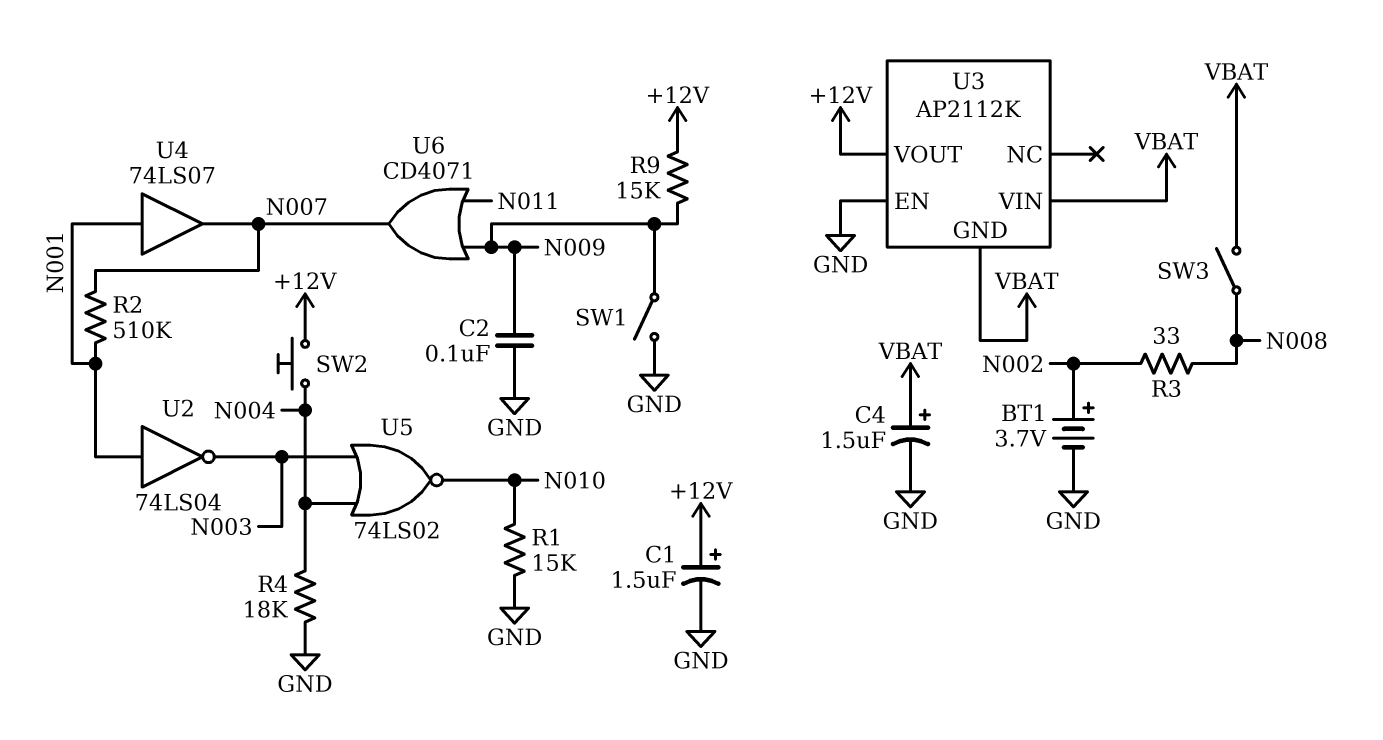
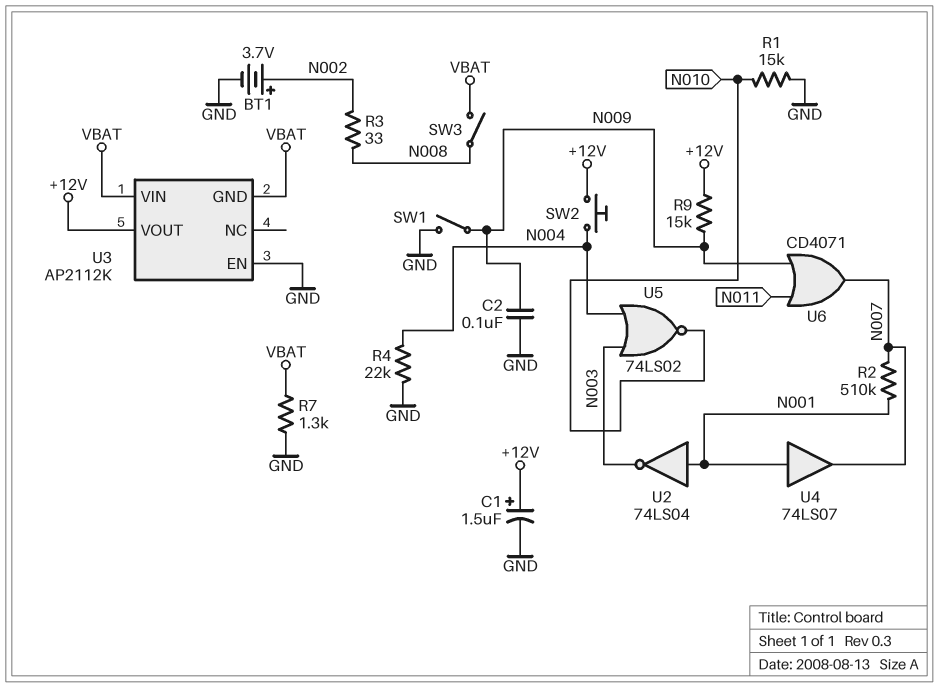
C4: 1.5uF (plus VBAT, minus GND) -> none
R4: 18k (GND, N004) -> 22k (GND, N004)
R7: none -> 1.3k (GND, VBAT)

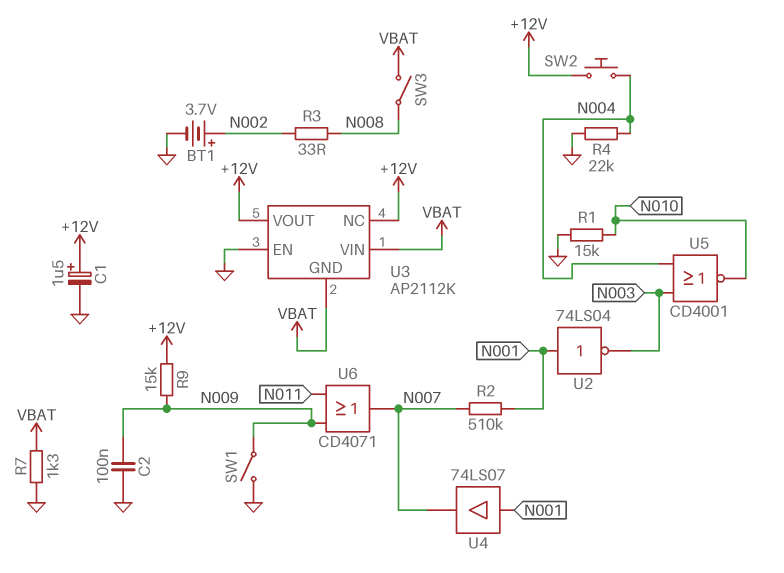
U3 pin NC: none -> +12V
U5: NOR 74LS02 (in N003, in N004, out N010) -> NOR CD4001 (in N003, in N004, out N010)

